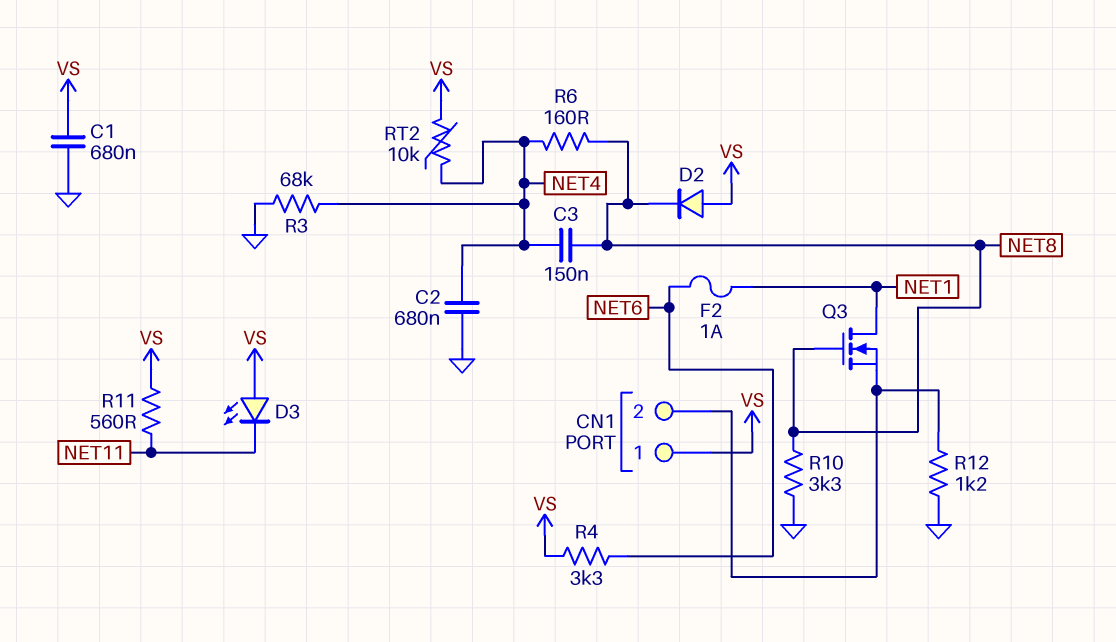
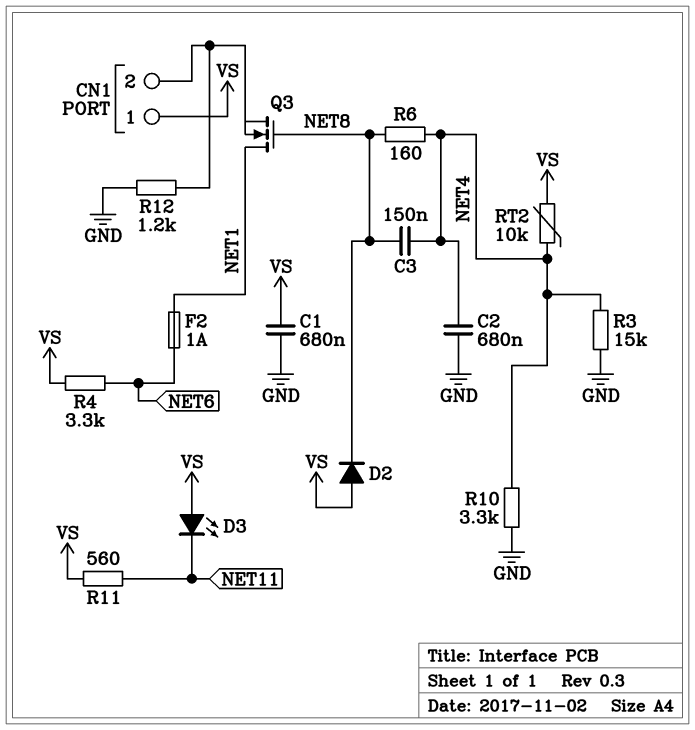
R3: 68k (GND, NET4) -> 15k (GND, NET4)
R10: 3.3k (GND, NET8) -> 3.3k (GND, NET4)

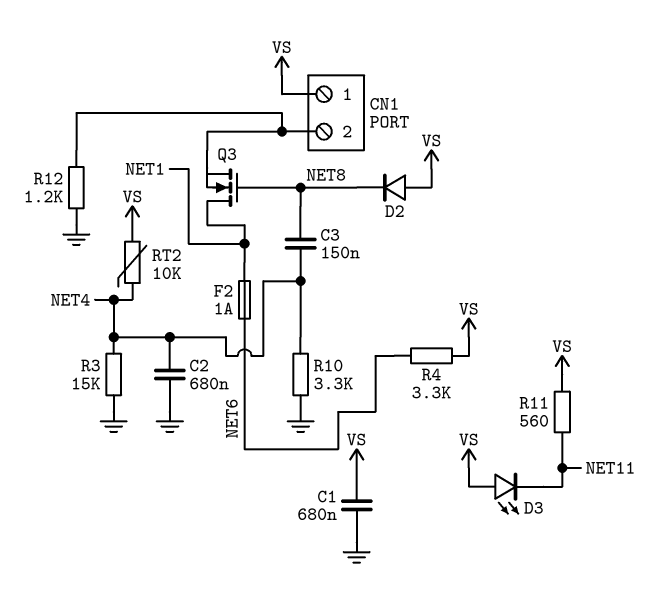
R6: 160 (NET4, NET8) -> none

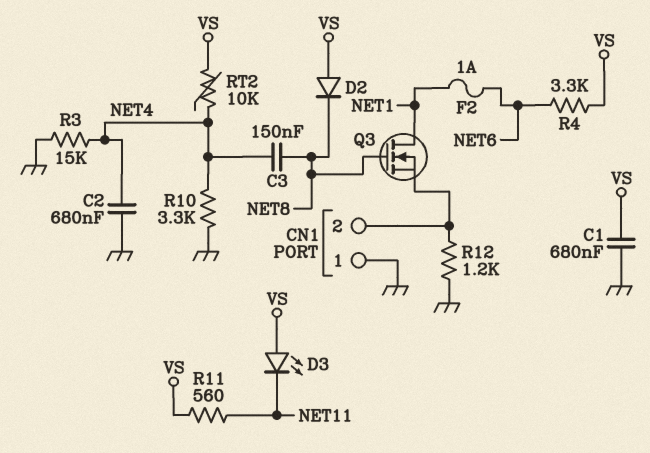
CN1 pin 1: VS -> GND

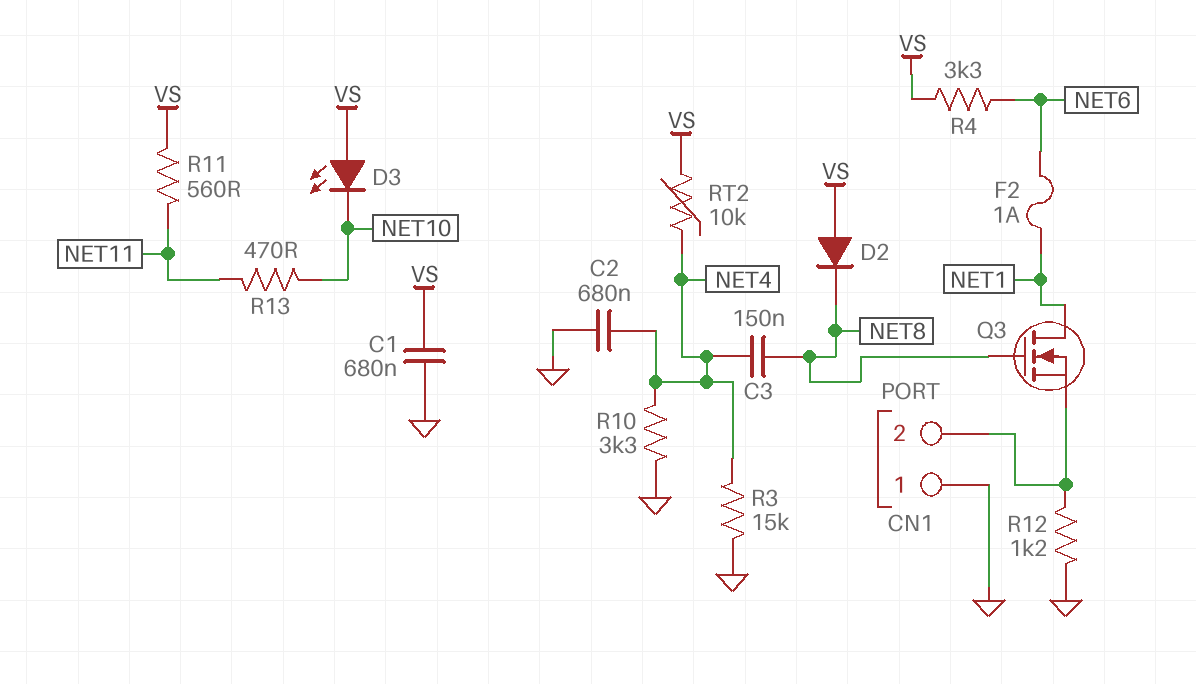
D3: LED (A VS, K NET11) -> LED (A VS, K NET10)
R13: none -> 470 (NET10, NET11)

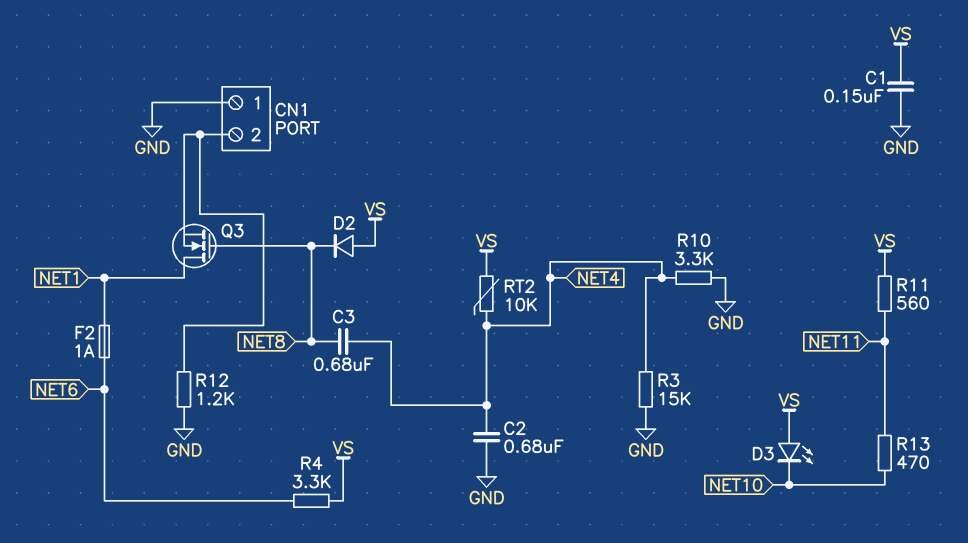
C1: 680nF (GND, VS) -> 150nF (GND, VS)
C3: 150nF (NET4, NET8) -> 680nF (NET4, NET8)

